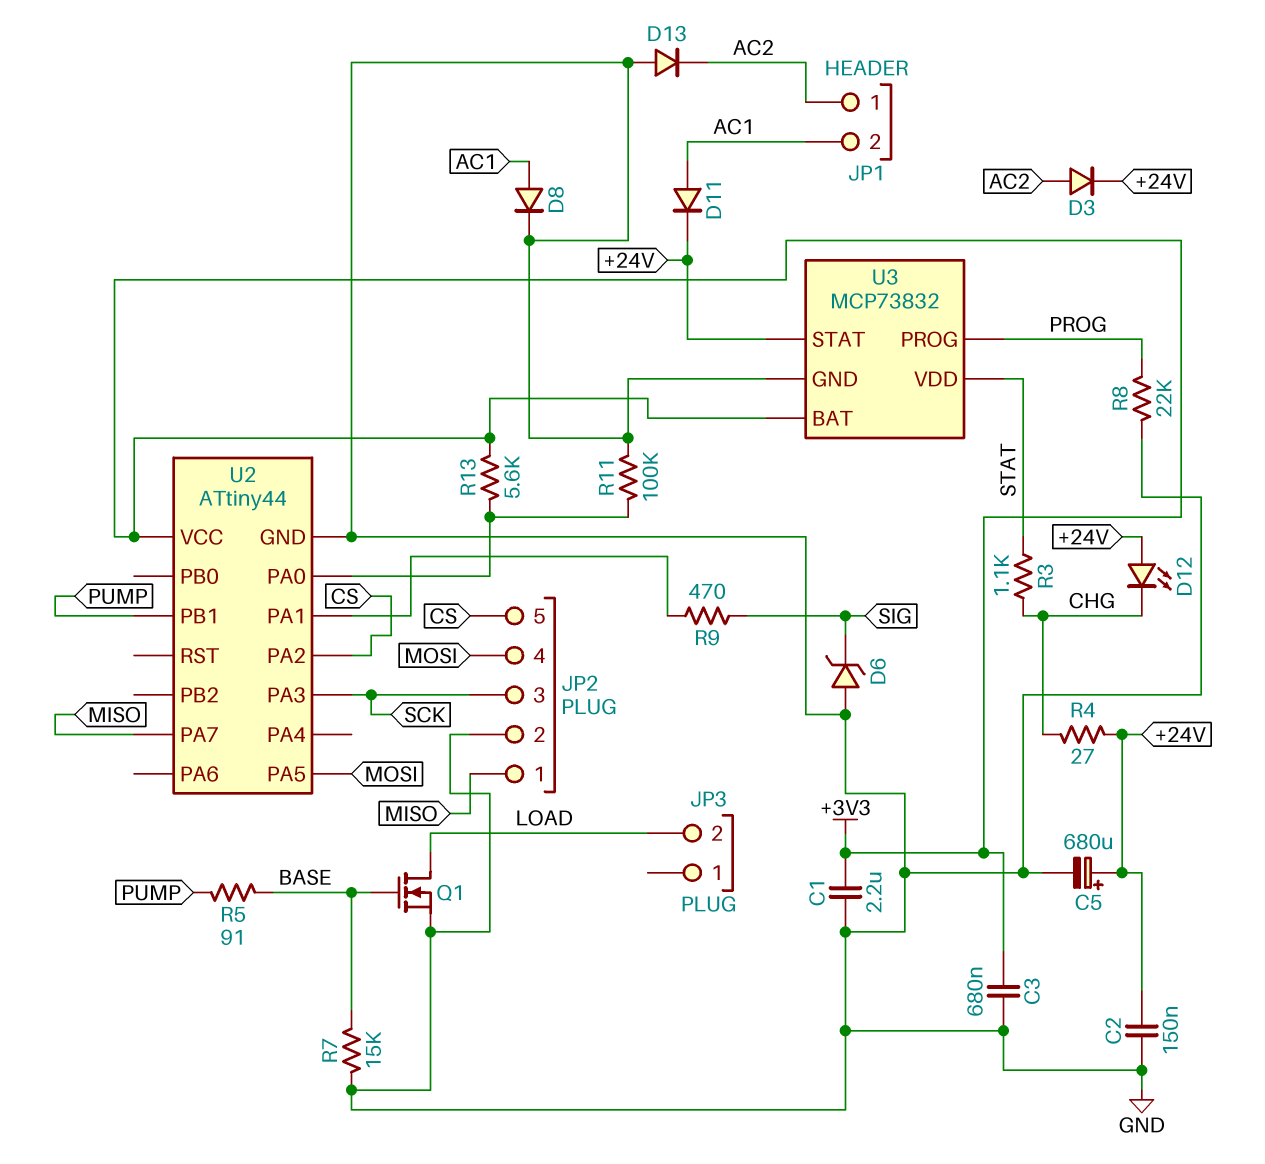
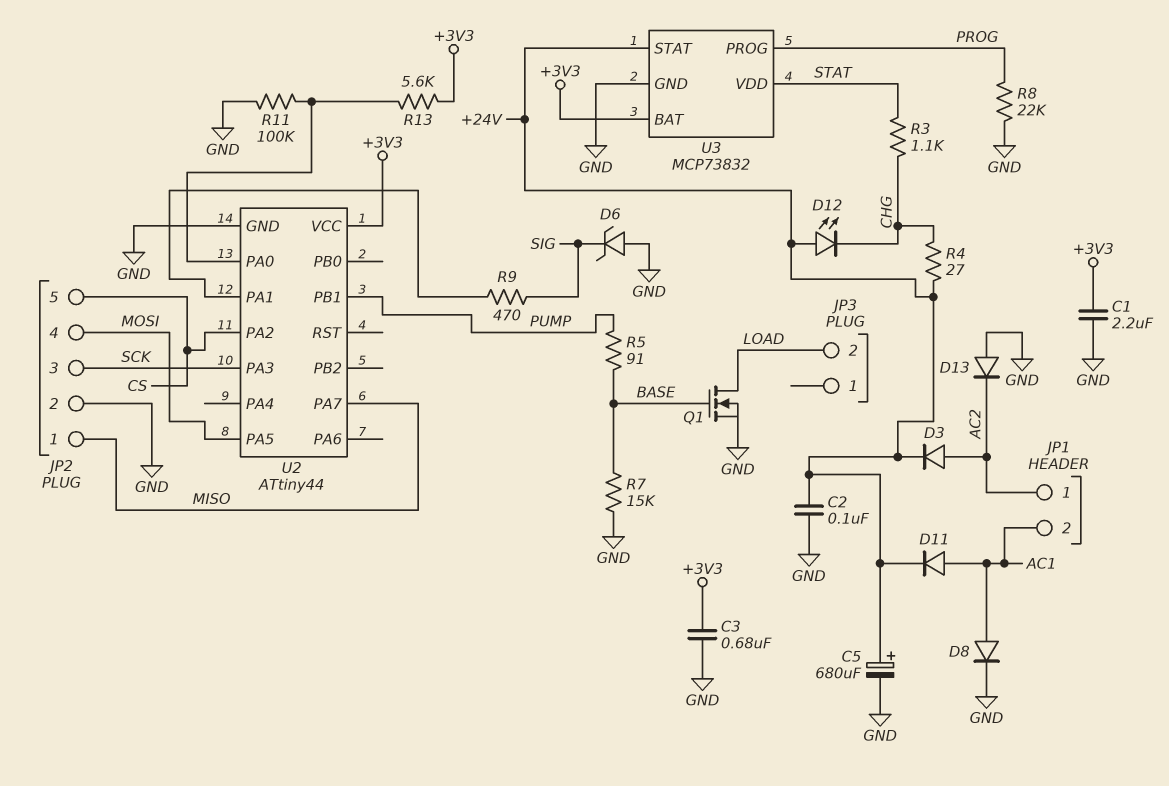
C2: 150nF (+24V, GND) -> 100nF (+24V, GND)

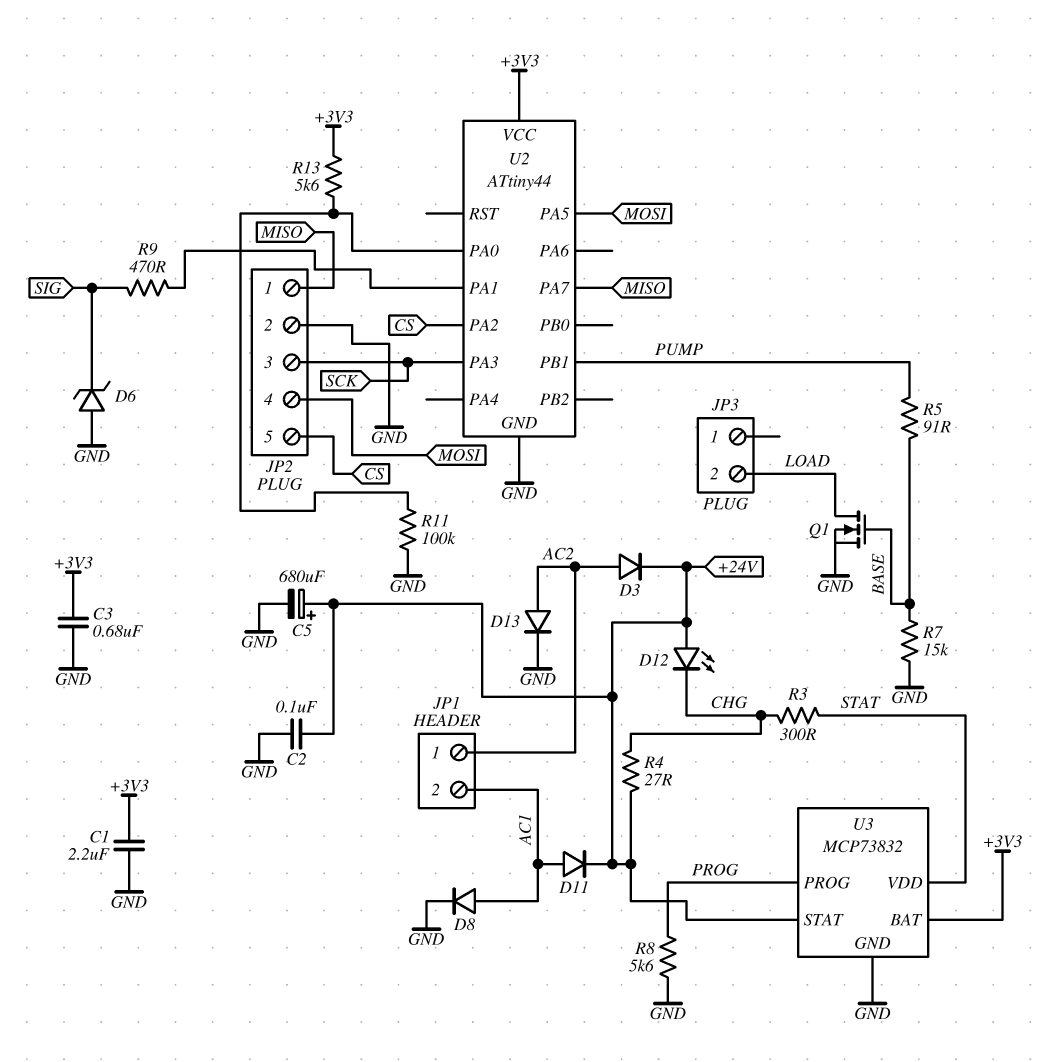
D13: diode (A GND, K AC2) -> diode (A AC2, K GND)
R3: 1.1k (CHG, STAT) -> 300 (CHG, STAT)
R8: 22k (GND, PROG) -> 5.6k (GND, PROG)

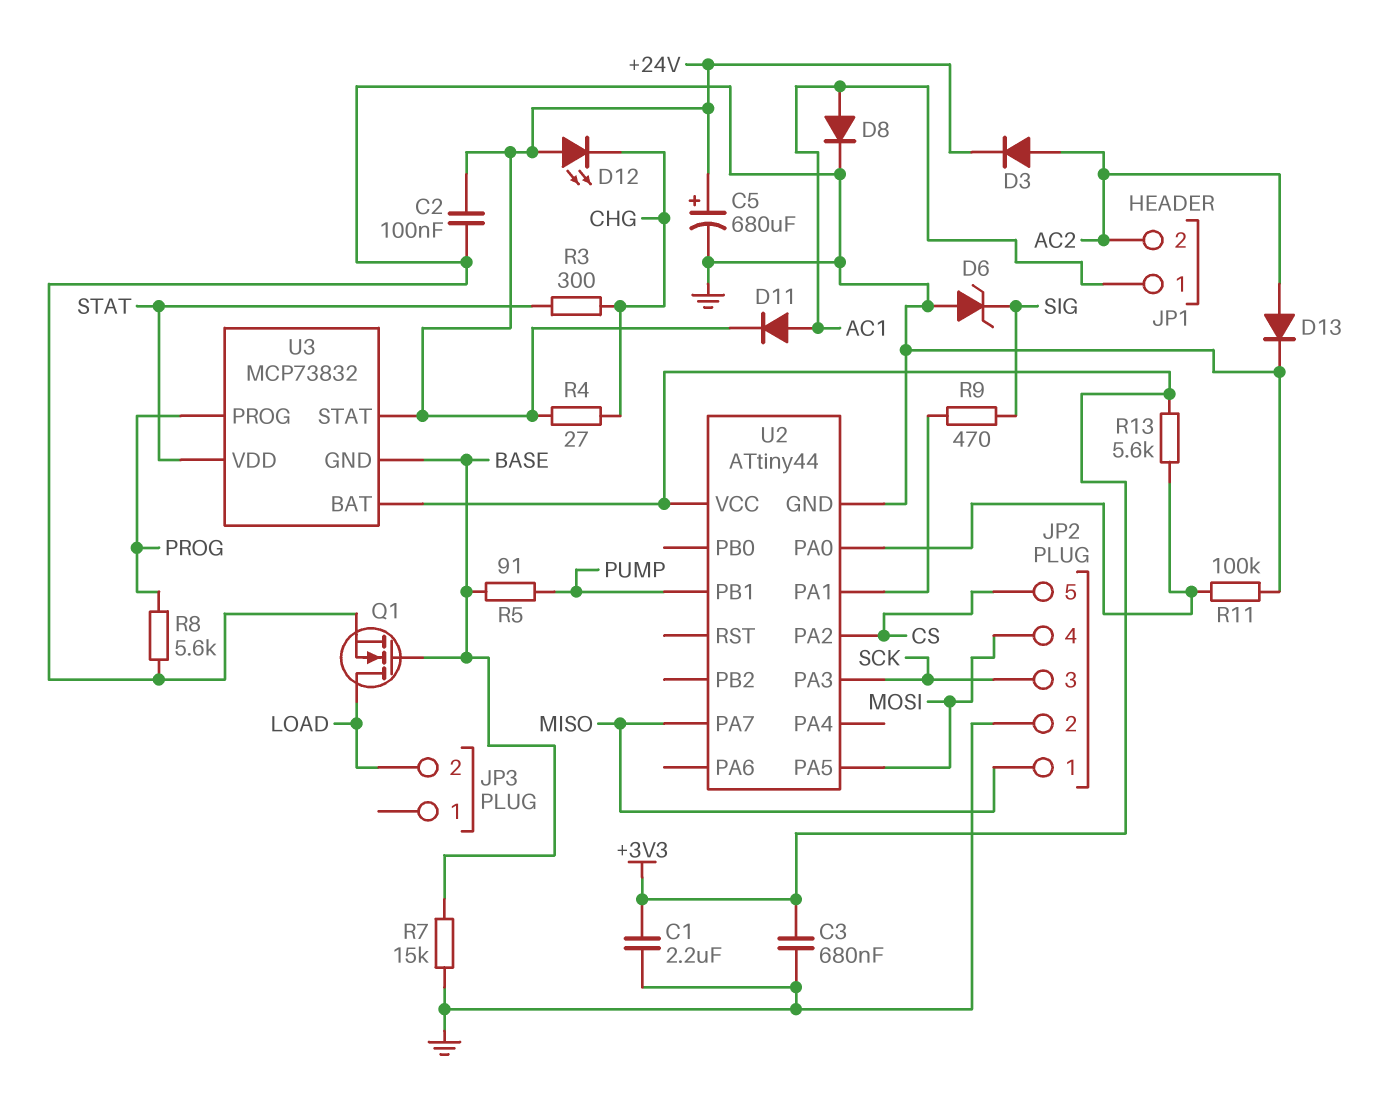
JP1 pin 1: AC2 -> AC1
JP1 pin 2: AC1 -> AC2
U3 pin GND: GND -> BASE

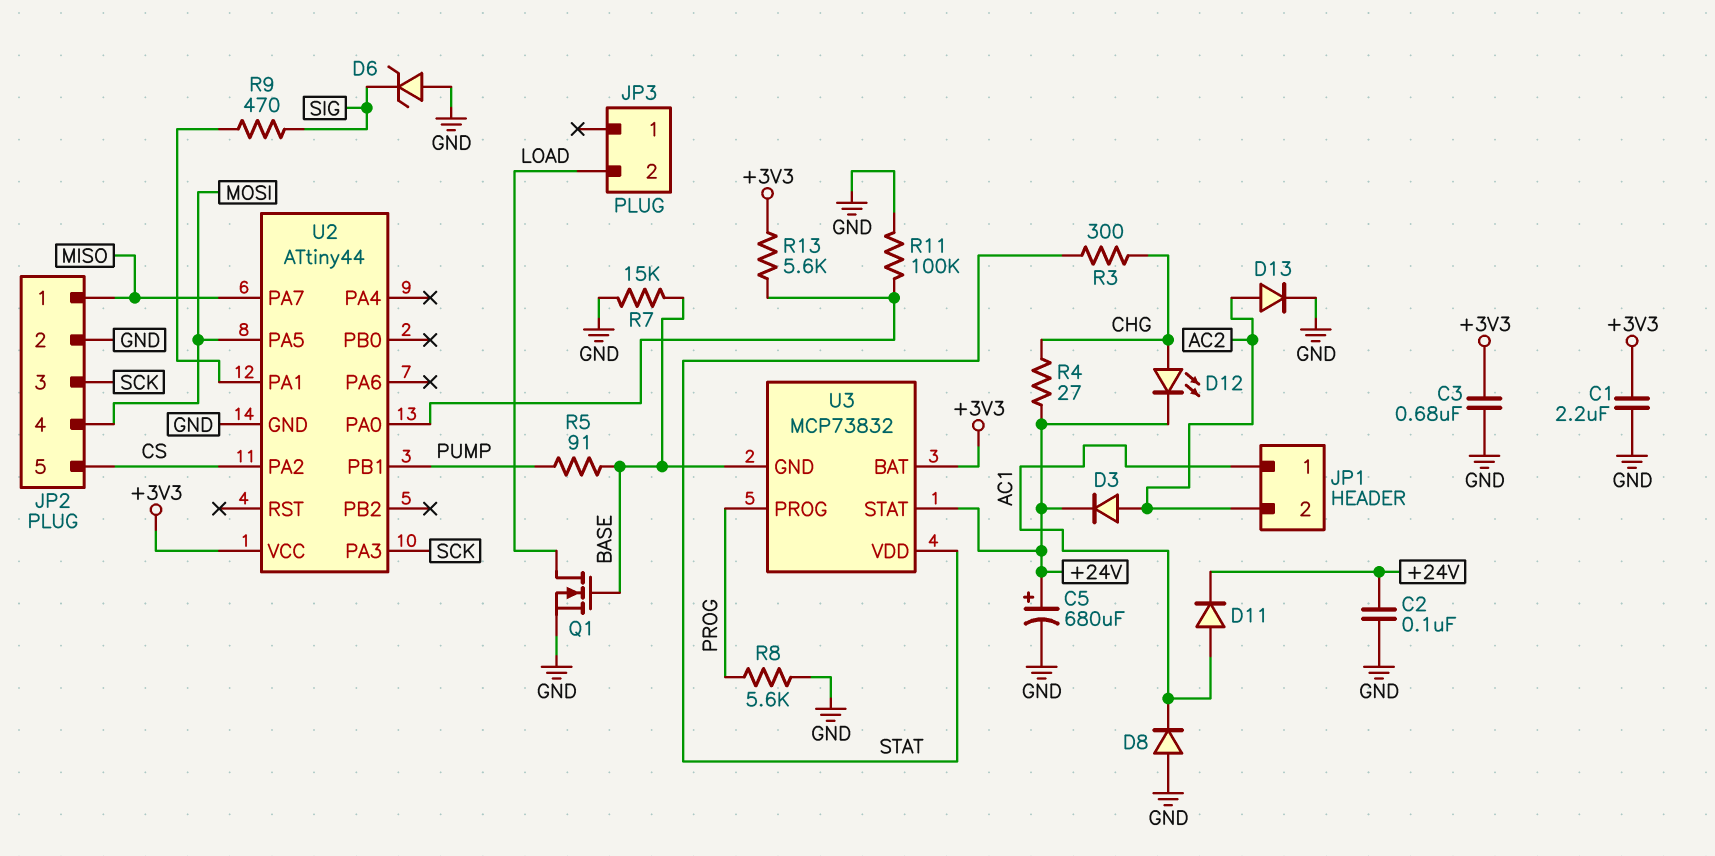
D8: diode (A AC1, K GND) -> diode (A GND, K AC1)
D12: LED (A +24V, K CHG) -> LED (A CHG, K +24V)

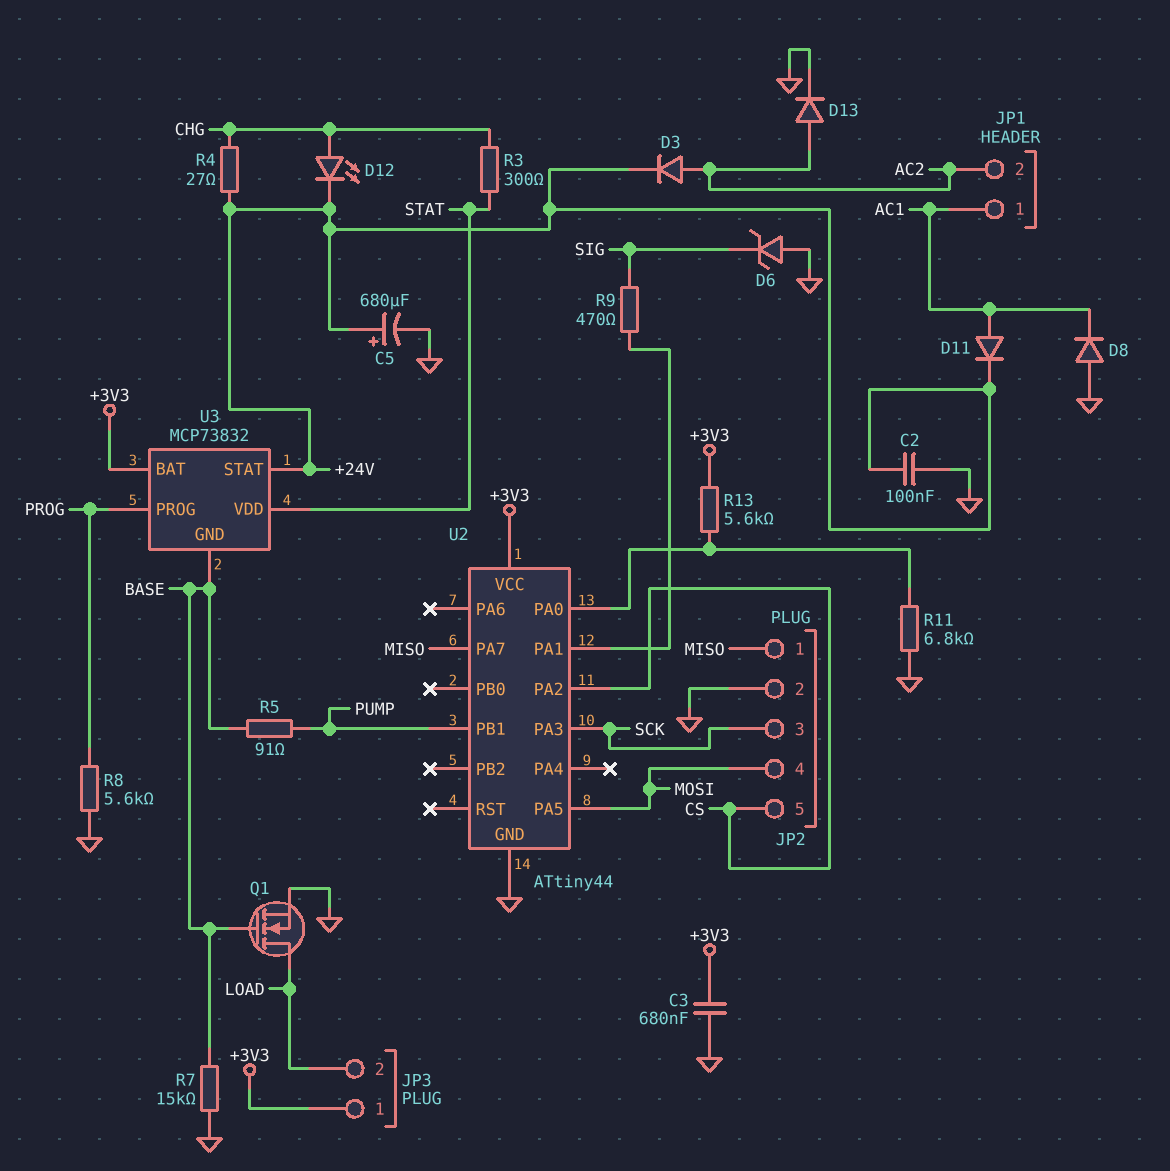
C1: 2.2uF (+3V3, GND) -> none
JP3 pin 1: none -> +3V3
R11: 100k (GND, U2/PA0) -> 6.8k (GND, U2/PA0)

